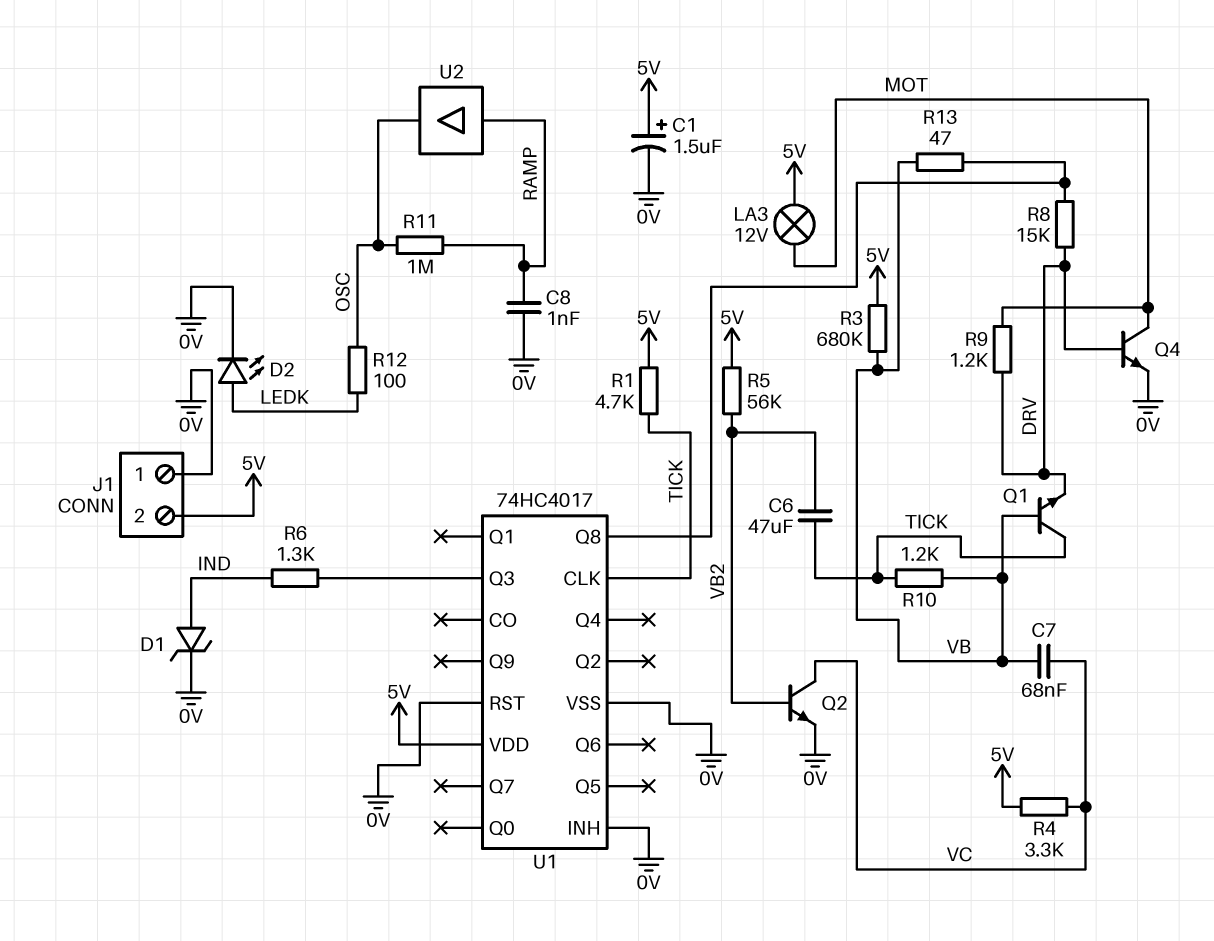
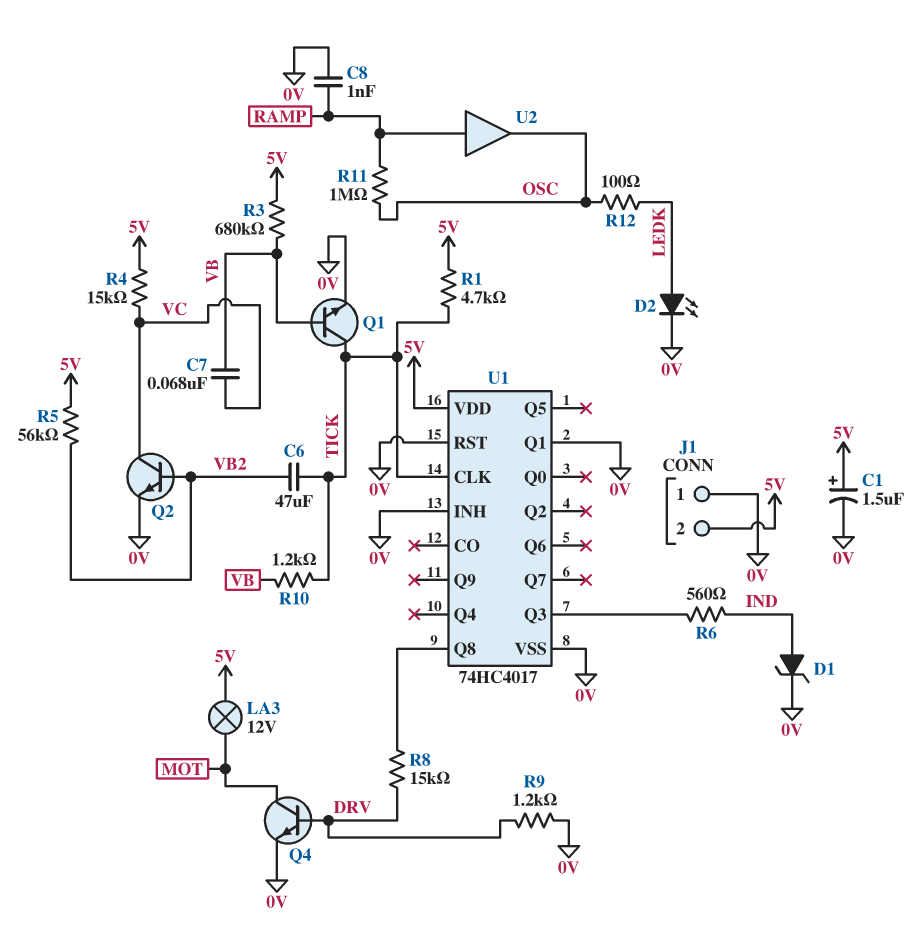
Q1: NPN (B VB, C TICK, E DRV) -> NPN (B VB, C TICK, E 0V)
R4: 3.3k (5V, VC) -> 15k (5V, VC)
R6: 1.3k (IND, U1/Q3) -> 560 (IND, U1/Q3)
R9: 1.2k (DRV, MOT) -> 1.2k (0V, DRV)
R13: 47 (U1/Q8, VB) -> none
U1 pin Q1: none -> 0V

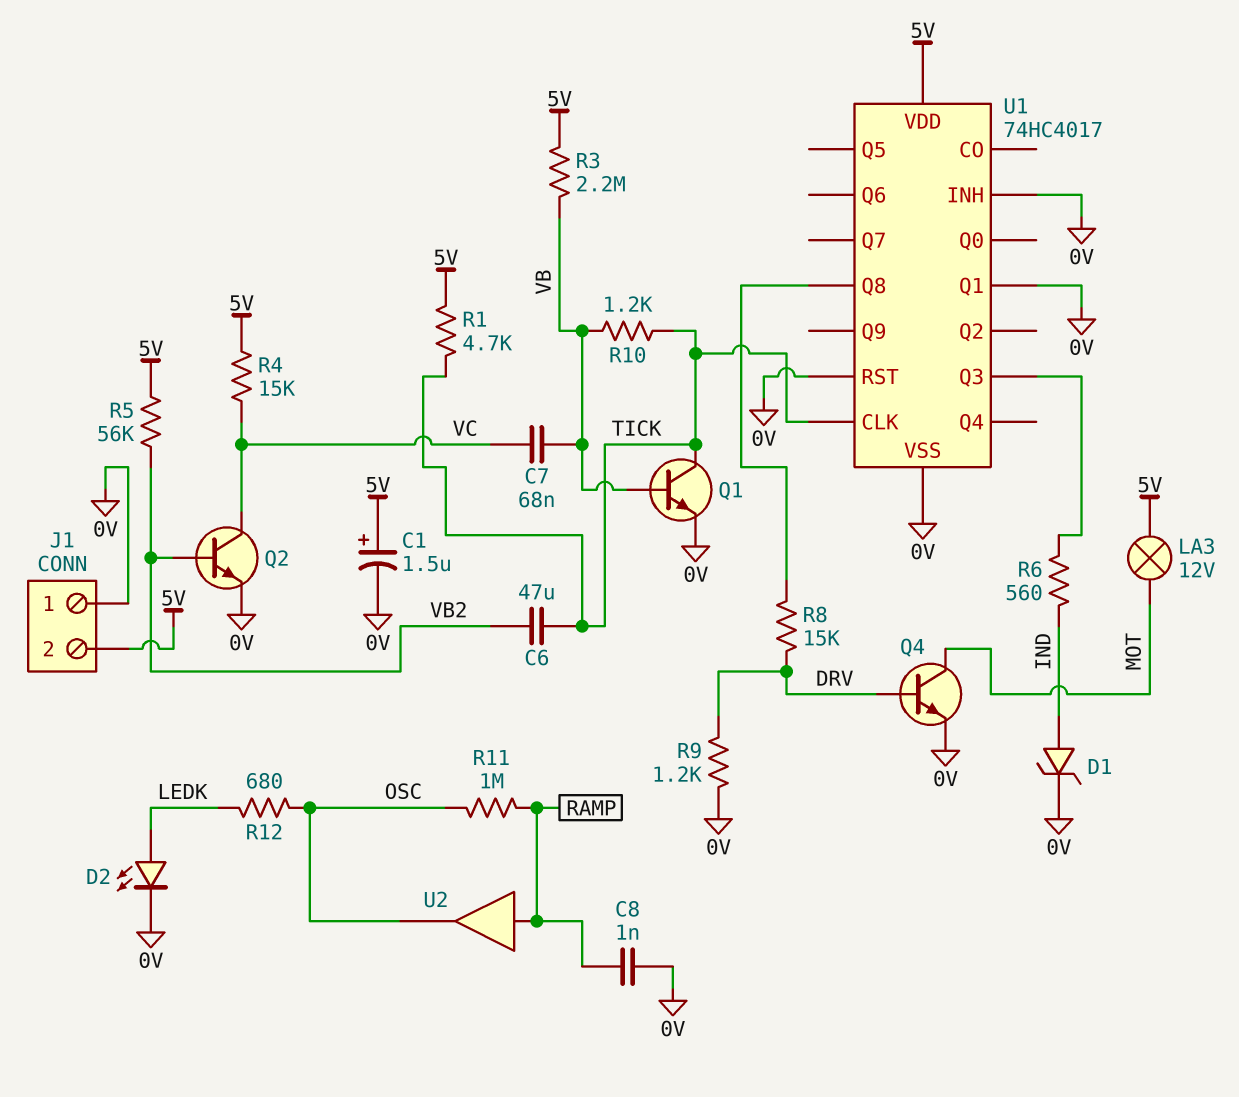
R3: 680k (5V, VB) -> 2.2M (5V, VB)
R12: 100 (LEDK, OSC) -> 680 (LEDK, OSC)

